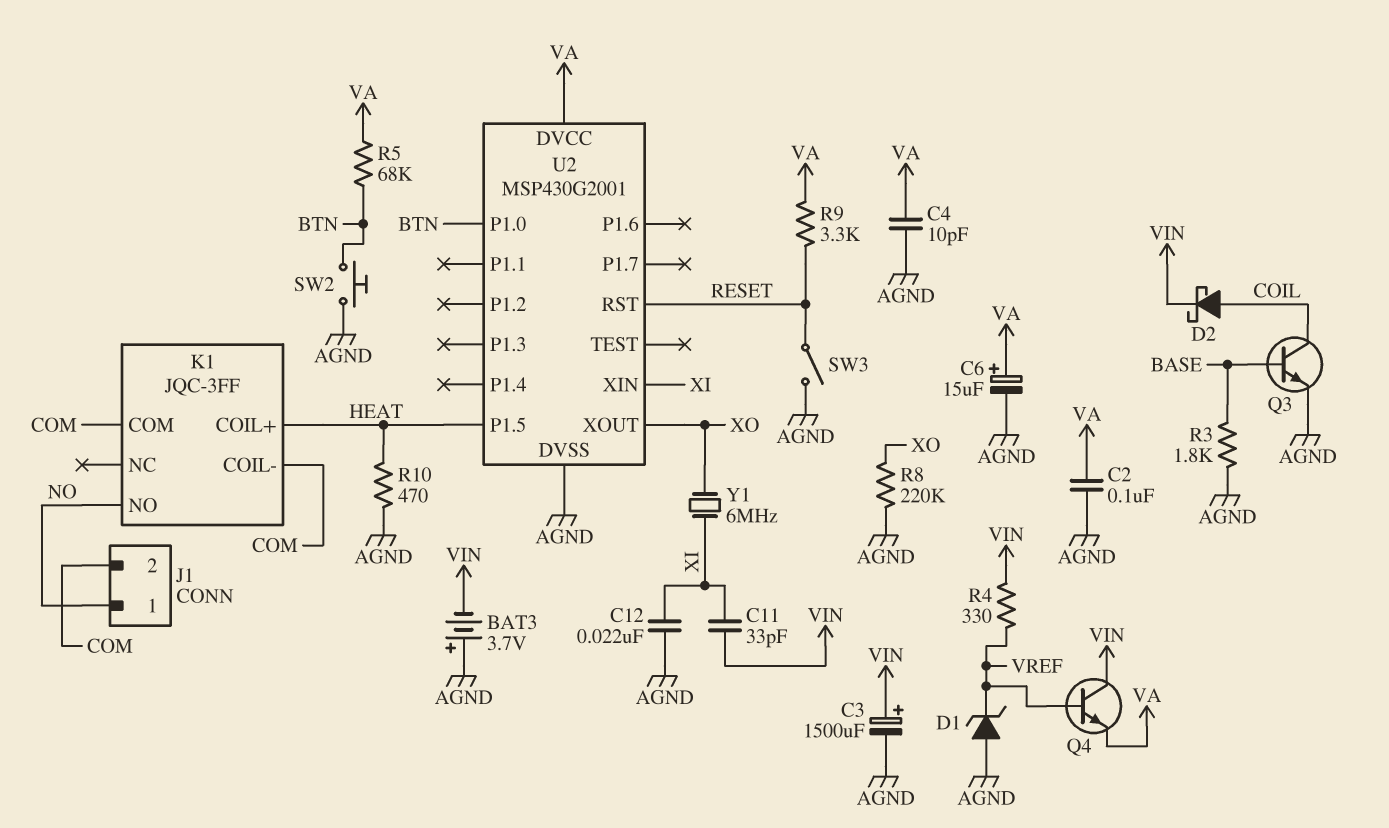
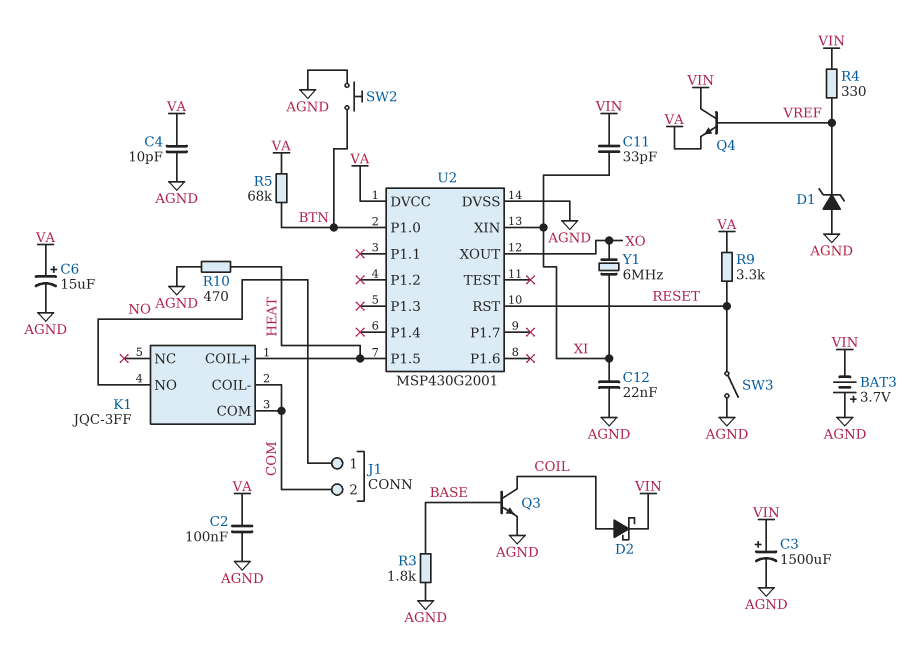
R8: 220k (AGND, XO) -> none

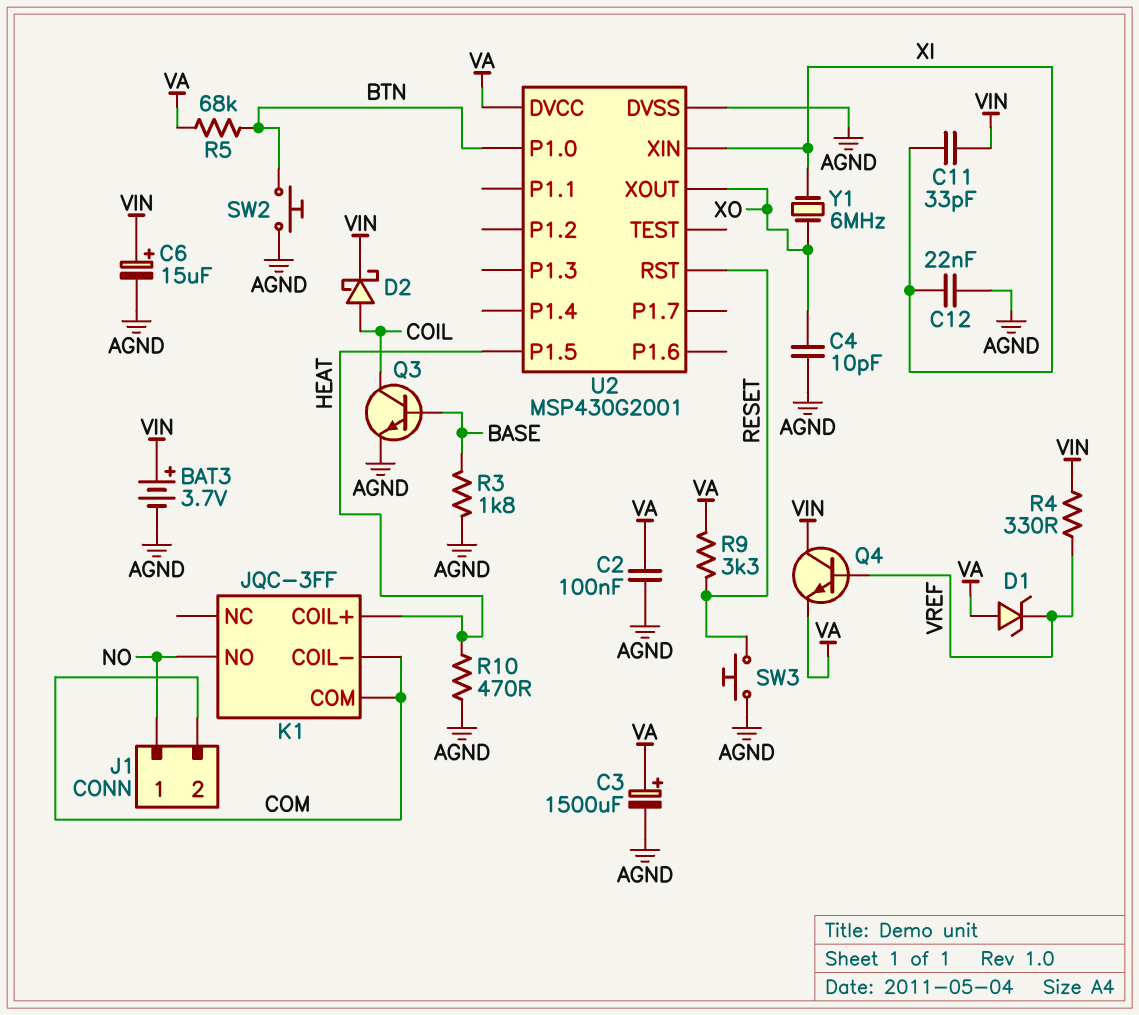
BAT3: 3.7V (plus AGND, minus VIN) -> 3.7V (plus VIN, minus AGND)
C3: 1500uF (plus VIN, minus AGND) -> 1500uF (plus VA, minus AGND)
C4: 10pF (AGND, VA) -> 10pF (AGND, XO)
C6: 15uF (plus VA, minus AGND) -> 15uF (plus VIN, minus AGND)
D1: zener (A AGND, K VREF) -> zener (A VA, K VREF)
SW3: switch (AGND, RESET) -> button (AGND, RESET)

